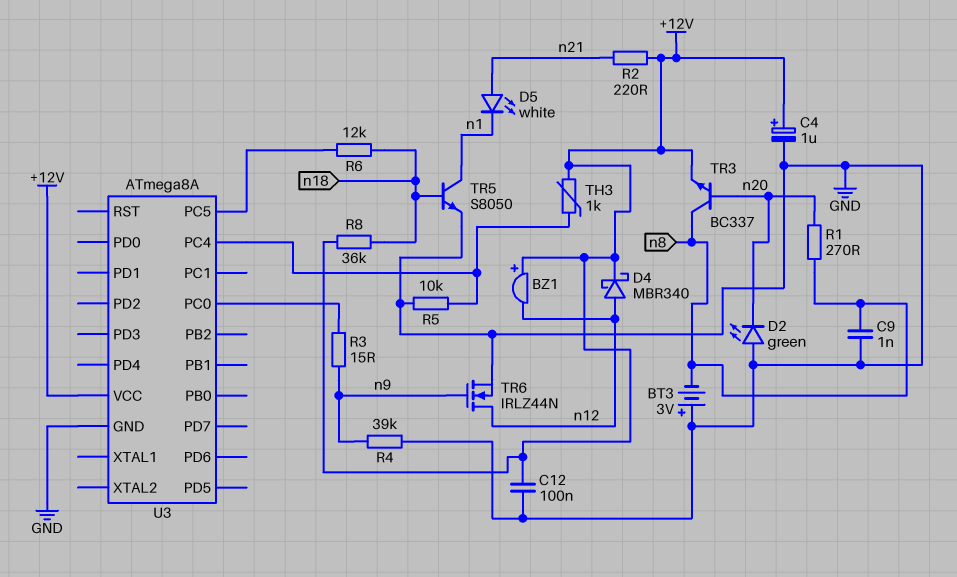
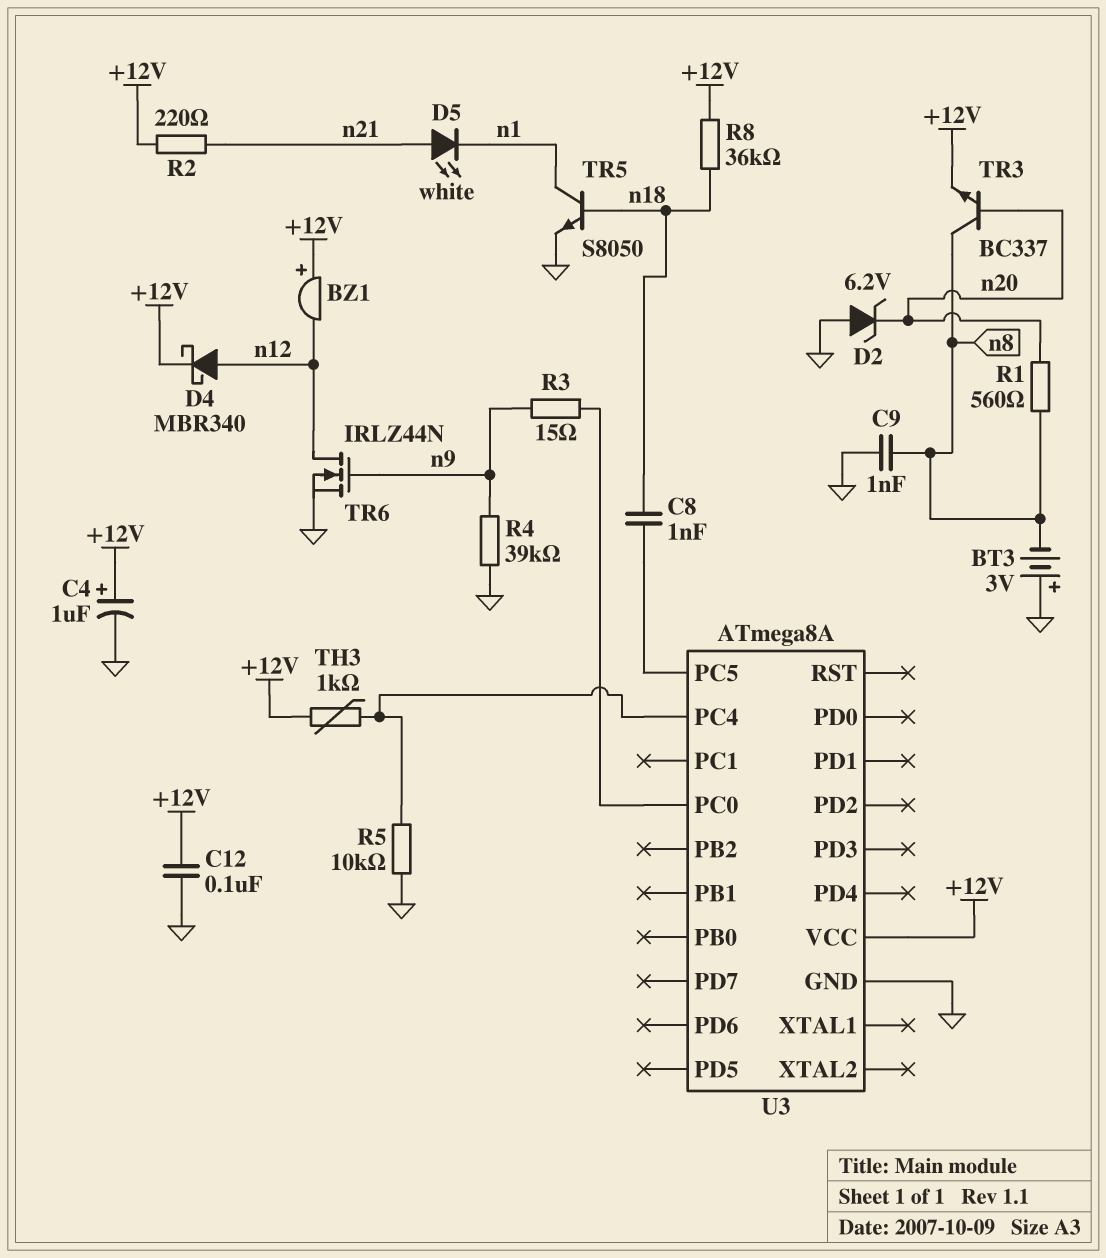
C8: none -> 1nF (U3/PC5, n18)
D2: LED green (A GND, K n20) -> zener 6.2V (A GND, K n20)
R1: 270 (n8, n20) -> 560 (n8, n20)
R6: 12k (U3/PC5, n18) -> none

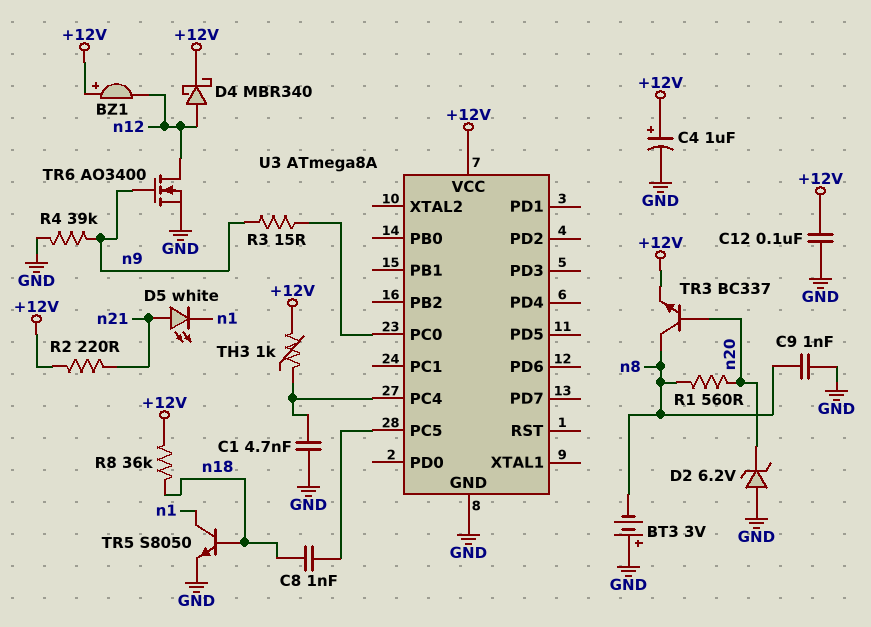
C1: none -> 4.7nF (GND, U3/PC4)
R5: 10k (GND, U3/PC4) -> none
TR6: NMOS IRLZ44N (G n9, D n12, S GND) -> NMOS AO3400 (G n9, D n12, S GND)

